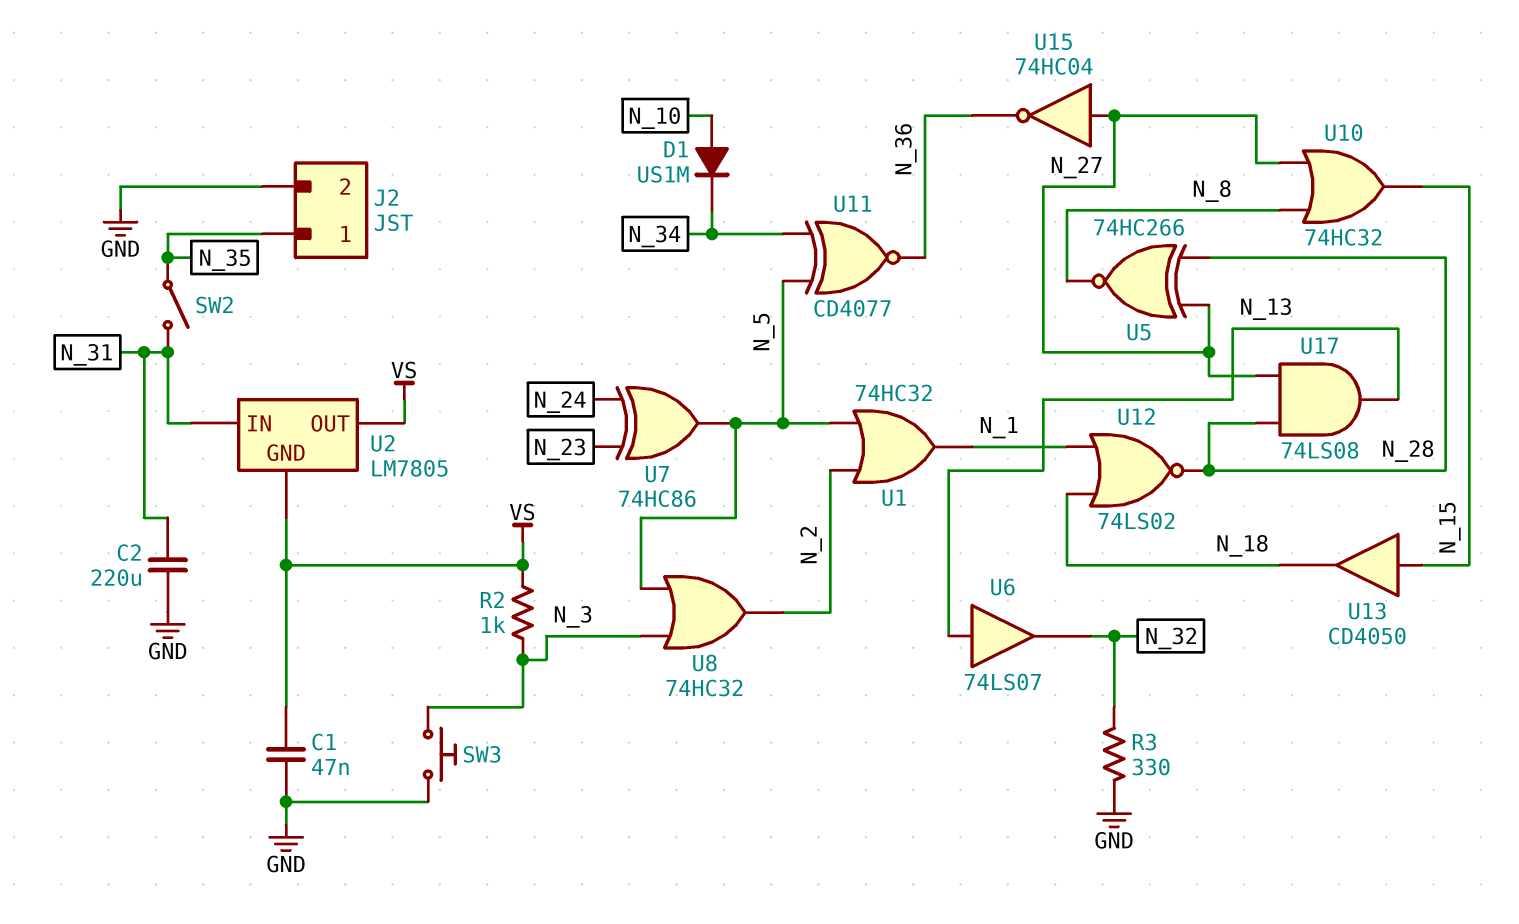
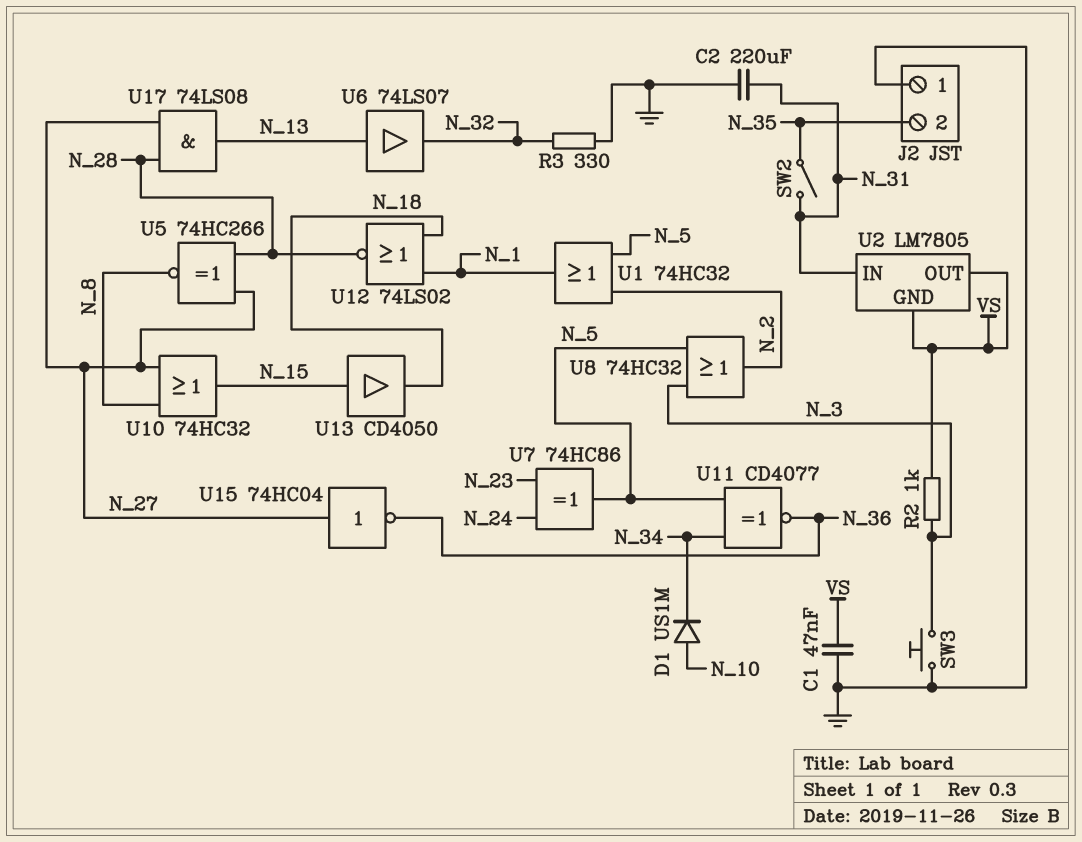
J2 pin 1: N_35 -> GND
J2 pin 2: GND -> N_35

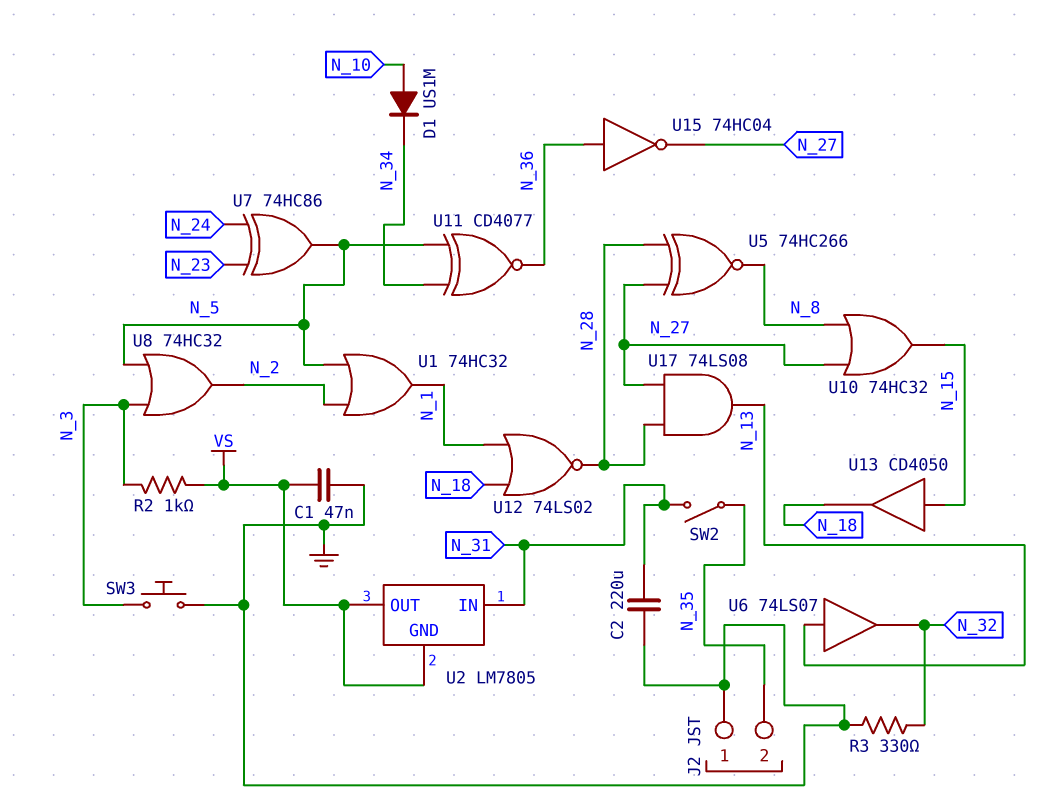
U15: NOT 74HC04 (in N_27, out N_36) -> NOT 74HC04 (in N_36, out N_27)

